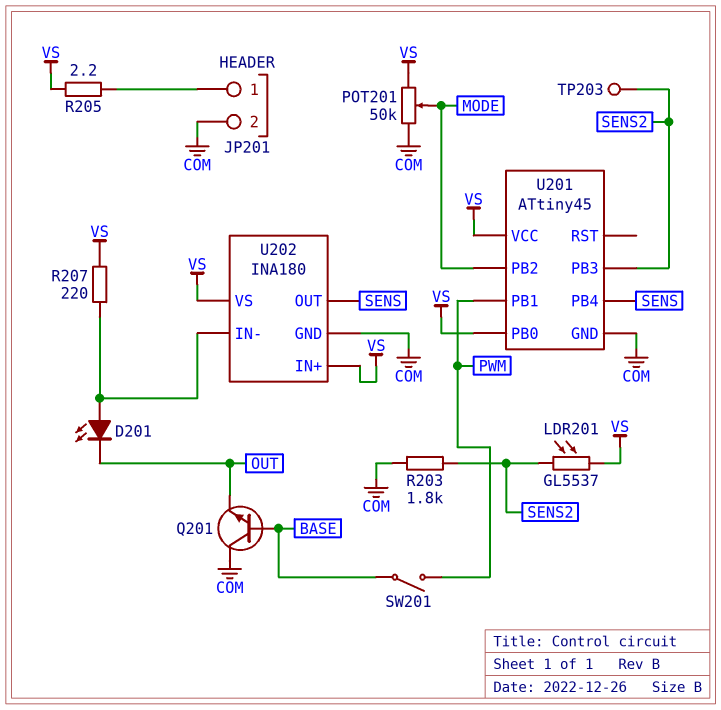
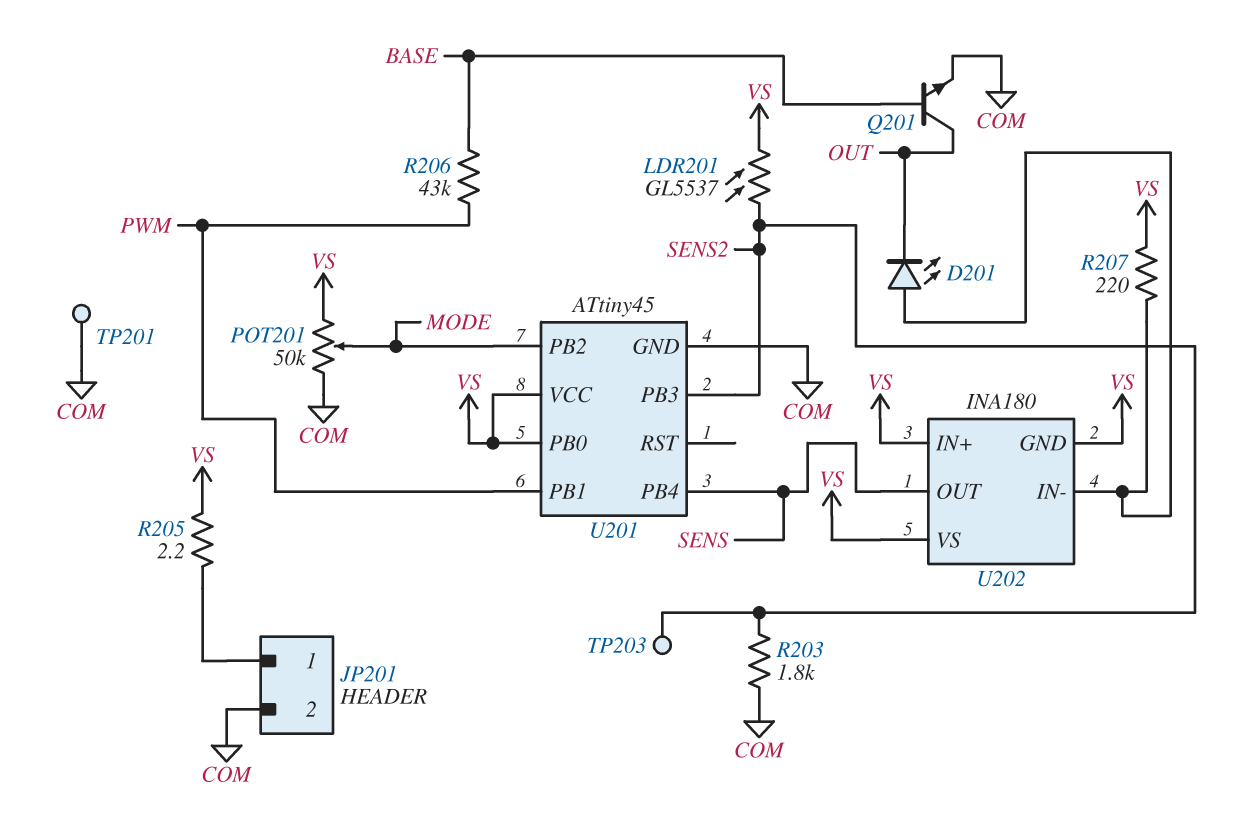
Q201: NPN (B BASE, C COM, E OUT) -> NPN (B BASE, C OUT, E COM)
R206: none -> 43k (BASE, PWM)
SW201: switch (BASE, PWM) -> none
TP201: none -> test point (COM)
U202 pin GND: COM -> VS

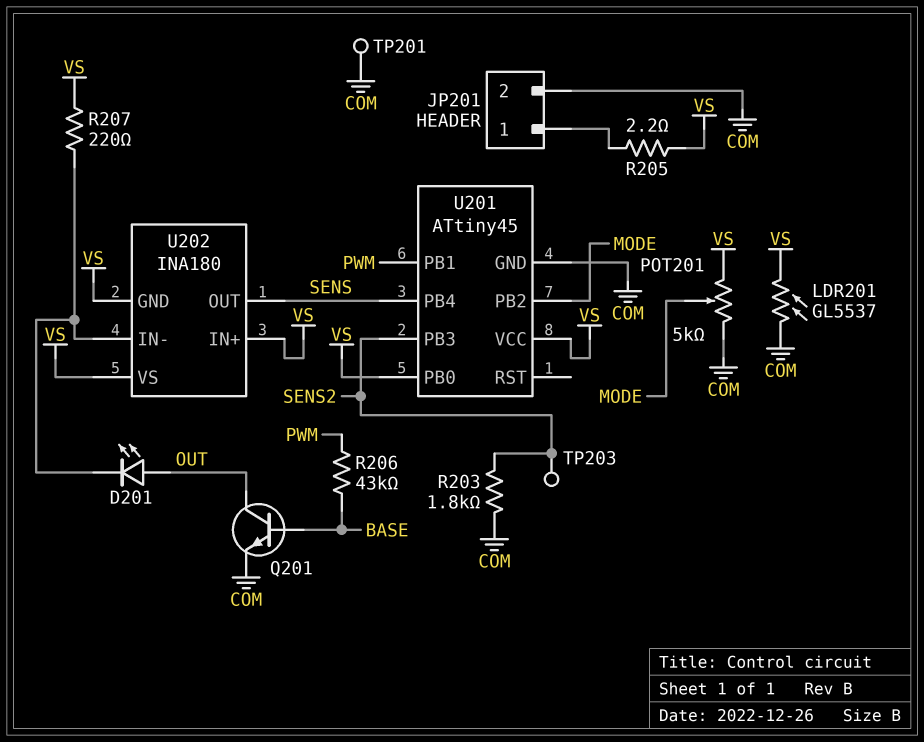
D201: LED (A U202/IN-, K OUT) -> LED (A OUT, K U202/IN-)
LDR201: GL5537 (SENS2, VS) -> GL5537 (COM, VS)
POT201: 50k (COM, VS, wiper MODE) -> 5k (COM, VS, wiper MODE)

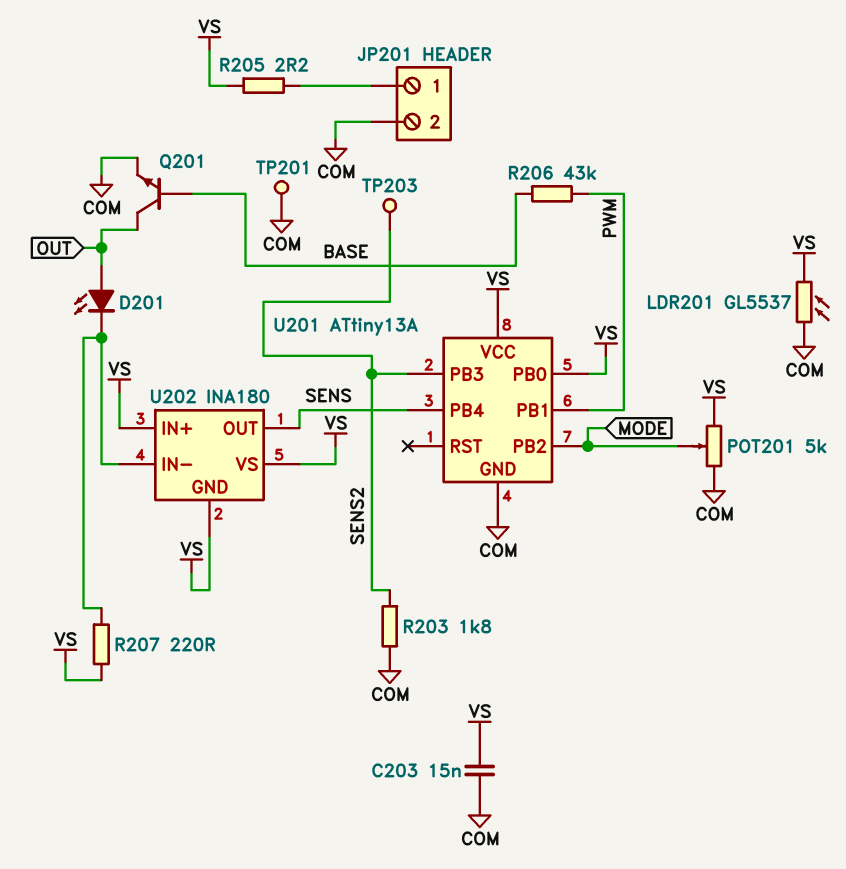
C203: none -> 15nF (COM, VS)
U201: ATtiny45 -> ATtiny13A

